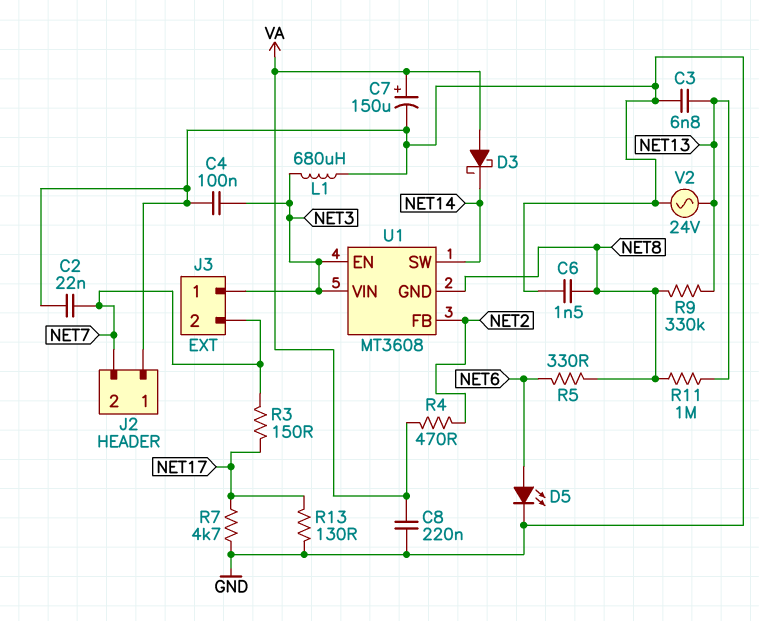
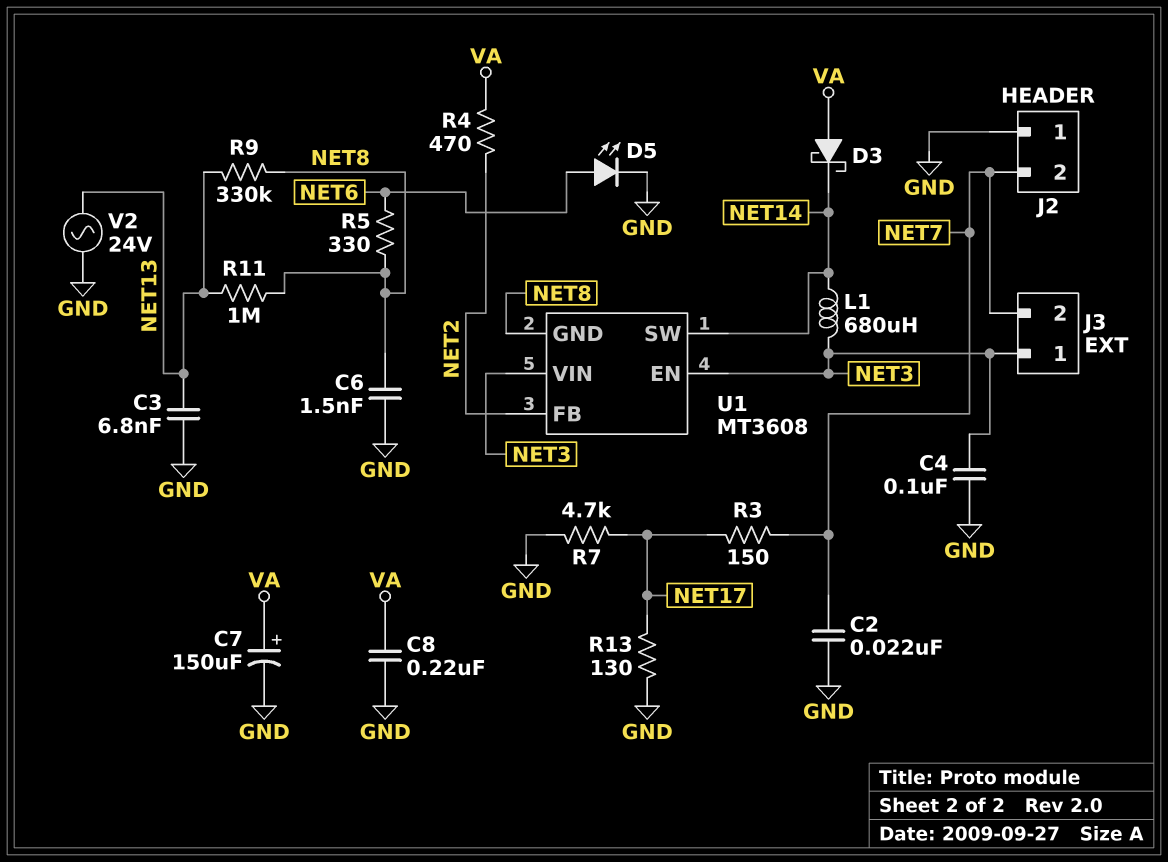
L1: 680uH (GND, NET3) -> 680uH (NET3, NET14)

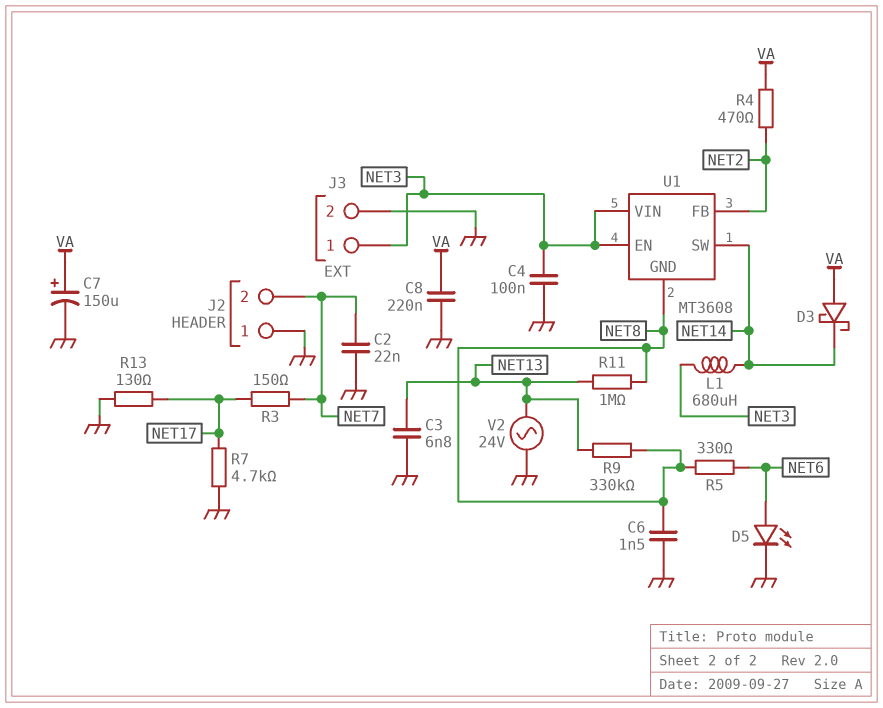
J3 pin 2: NET7 -> GND

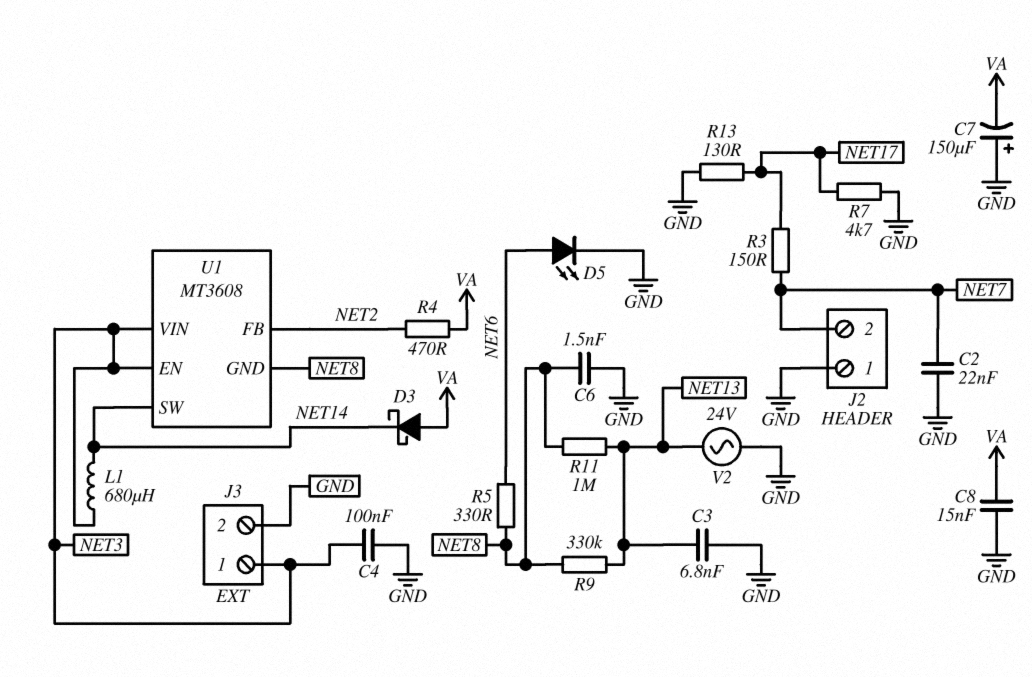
C7: 150uF (plus VA, minus GND) -> 150uF (plus GND, minus VA)
C8: 220nF (GND, VA) -> 15nF (GND, VA)

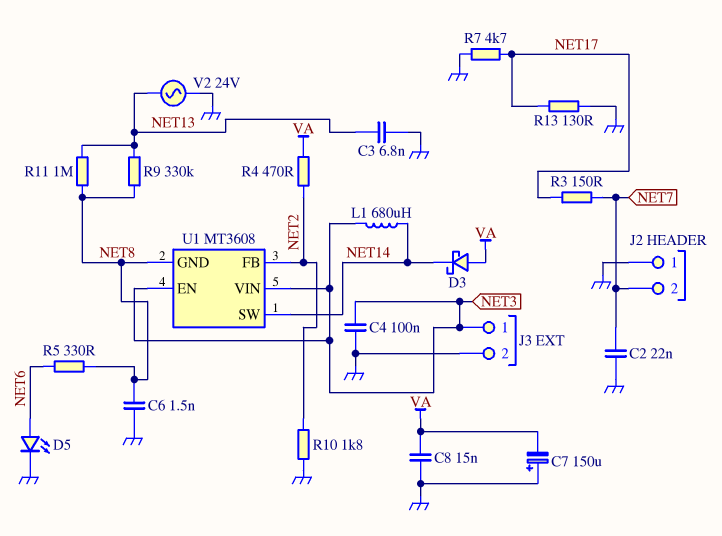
R10: none -> 1.8k (GND, NET2)

